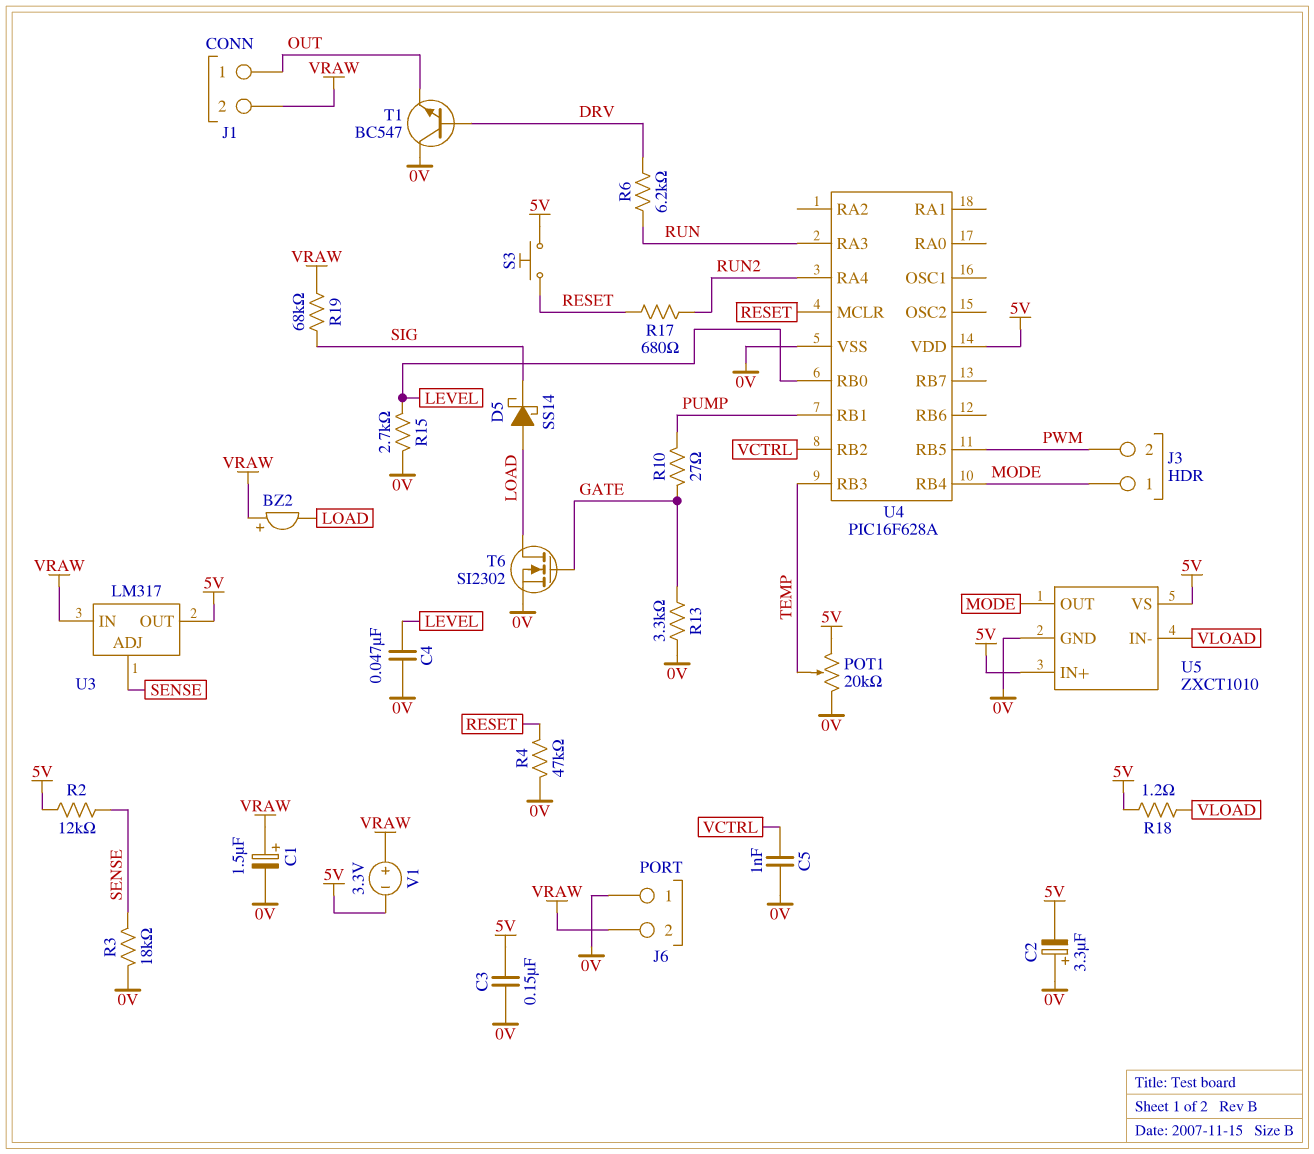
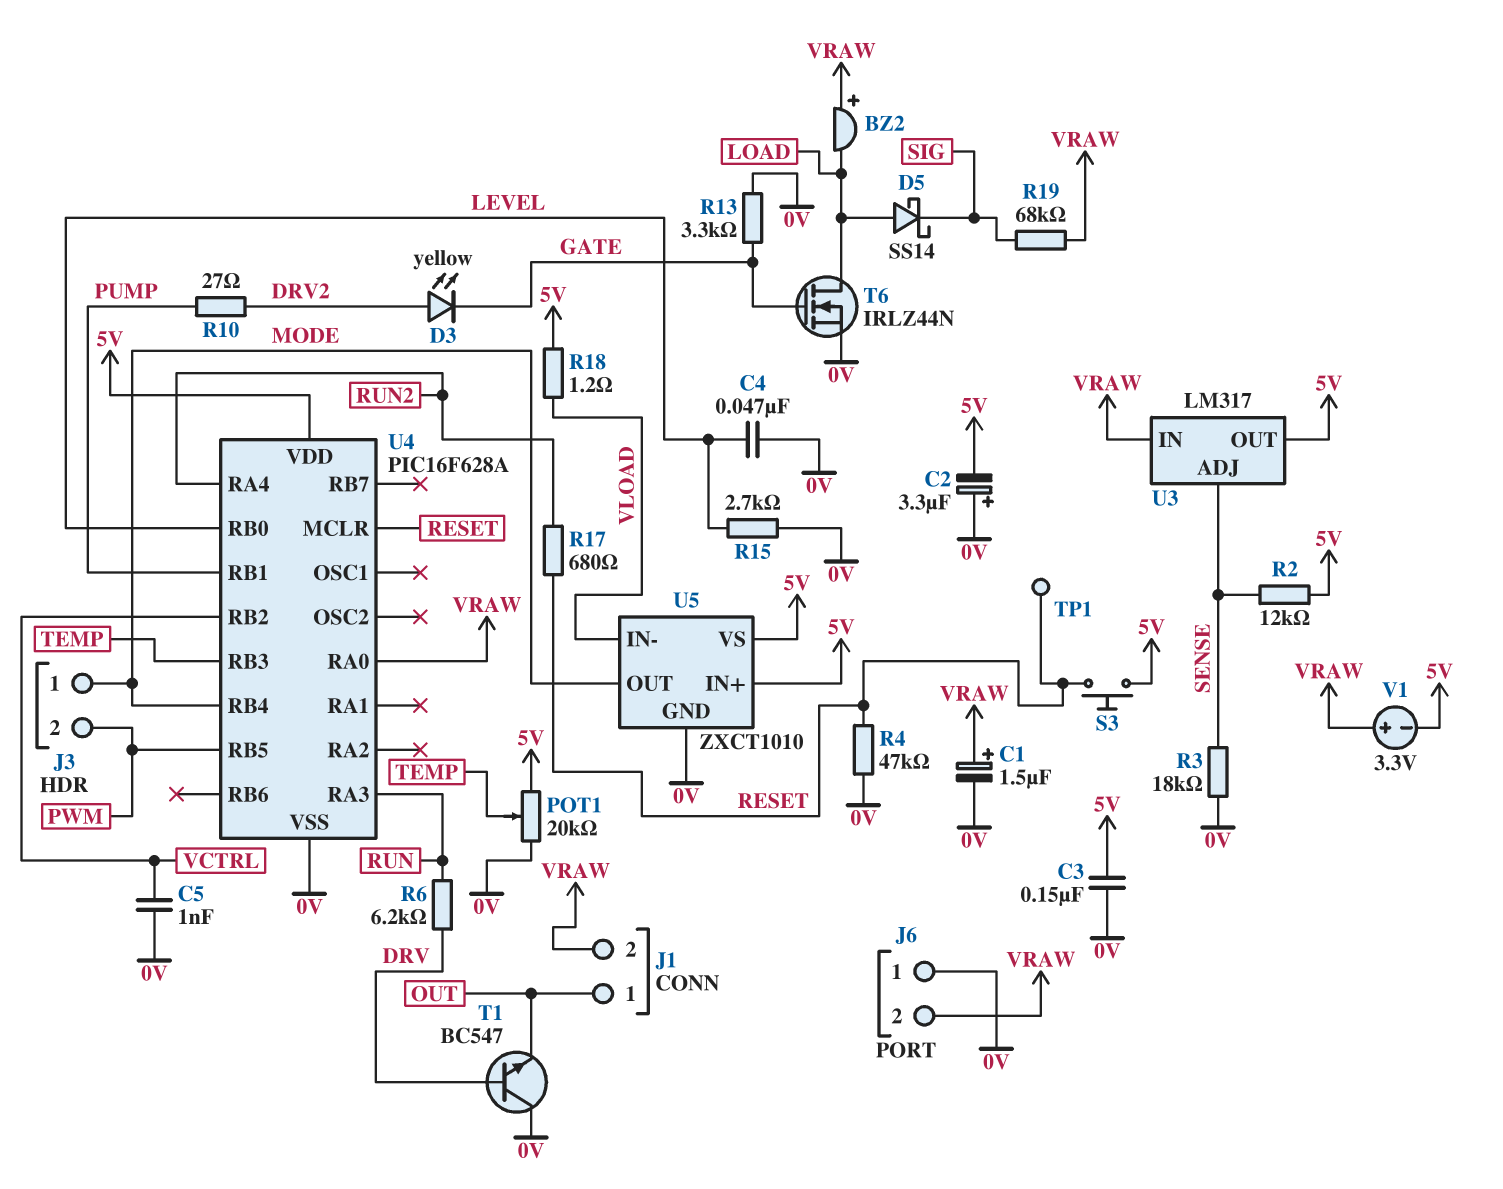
D3: none -> LED yellow (A DRV2, K GATE)
R10: 27 (GATE, PUMP) -> 27 (DRV2, PUMP)
T6: NMOS SI2302 (G GATE, D LOAD, S 0V) -> NMOS IRLZ44N (G GATE, D LOAD, S 0V)
TP1: none -> test point (RESET)
U4 pin RA0: none -> VRAW

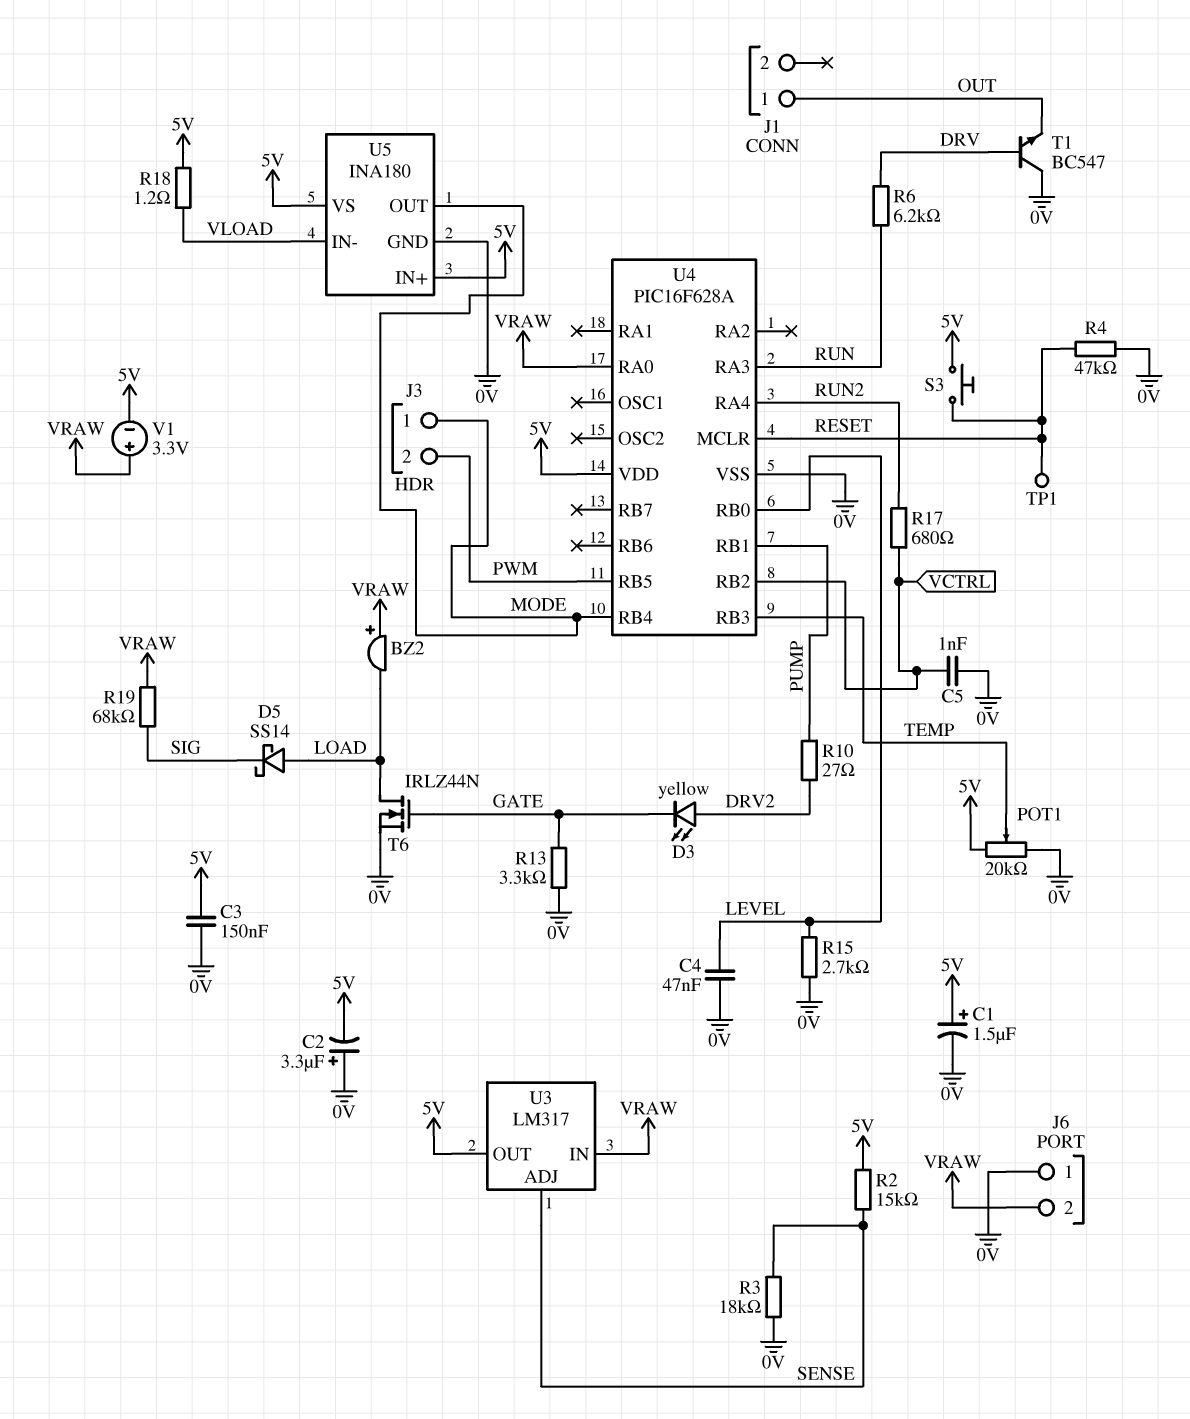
C1: 1.5uF (plus VRAW, minus 0V) -> 1.5uF (plus 5V, minus 0V)
J1 pin 2: VRAW -> none
R2: 12k (5V, SENSE) -> 15k (5V, SENSE)
R17: 680 (RESET, RUN2) -> 680 (RUN2, VCTRL)
U5: ZXCT1010 -> INA180

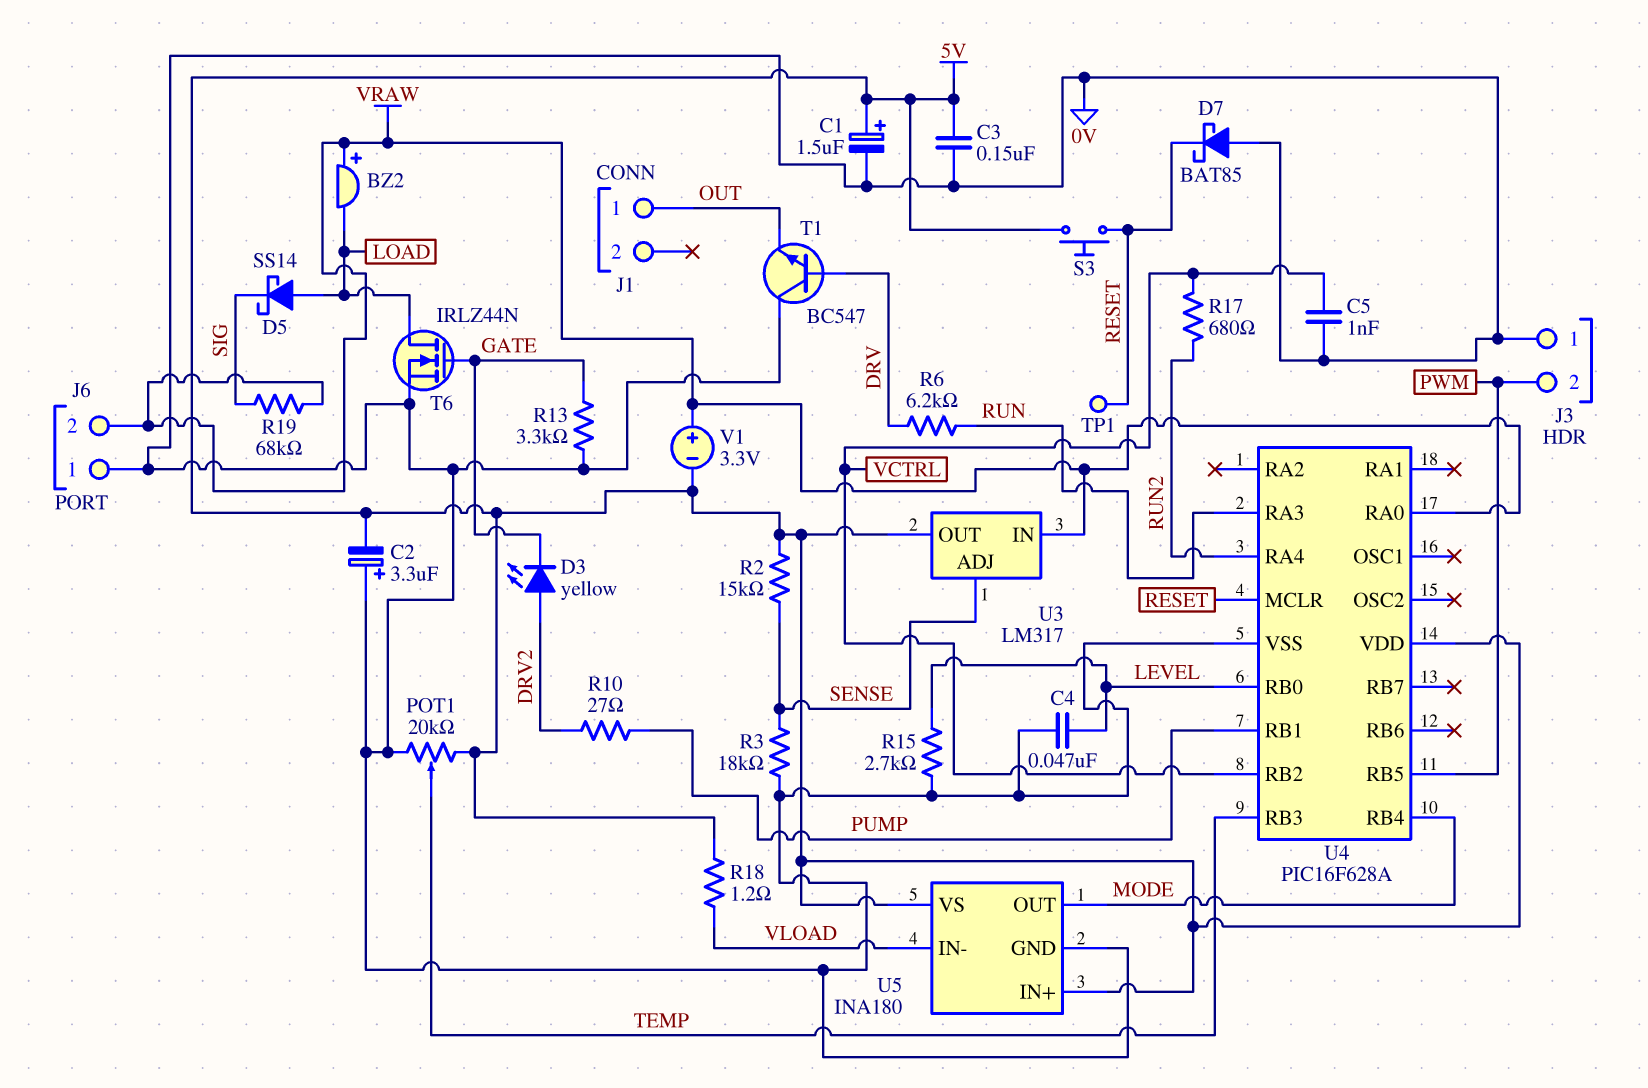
D7: none -> schottky BAT85 (A 0V, K RESET)
J3 pin 1: MODE -> 0V
R4: 47k (0V, RESET) -> none

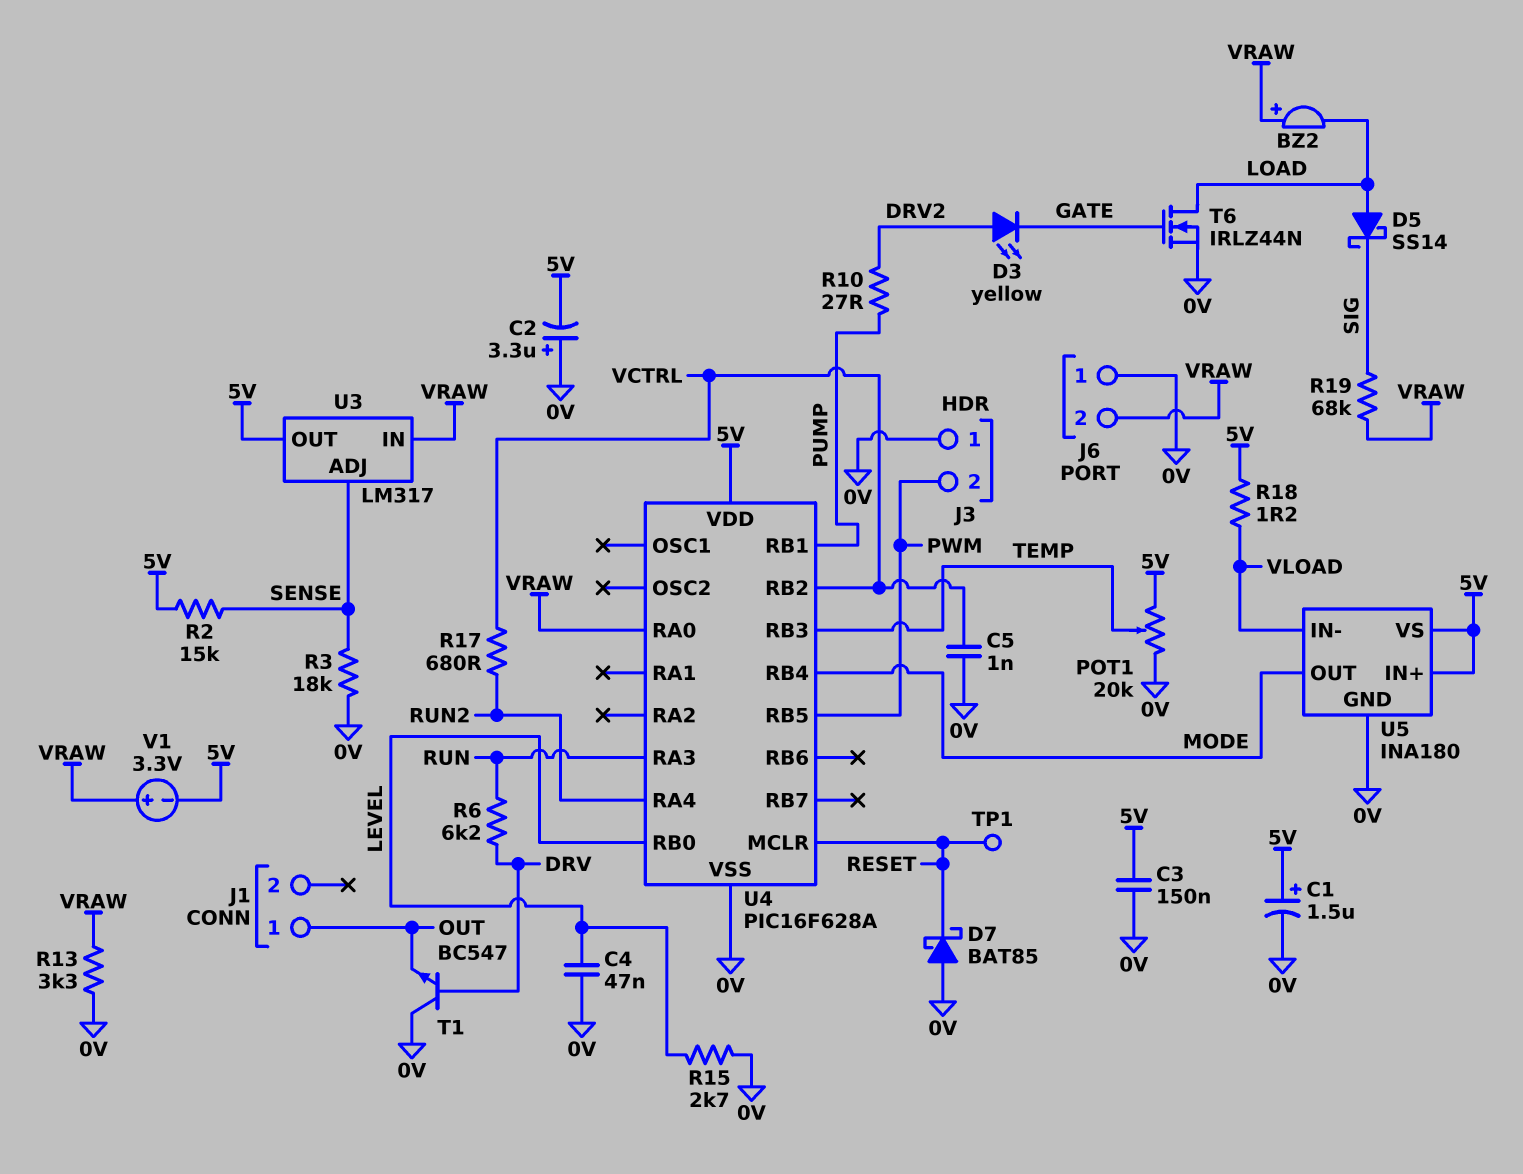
R13: 3.3k (0V, GATE) -> 3.3k (0V, VRAW)
S3: button (5V, RESET) -> none

